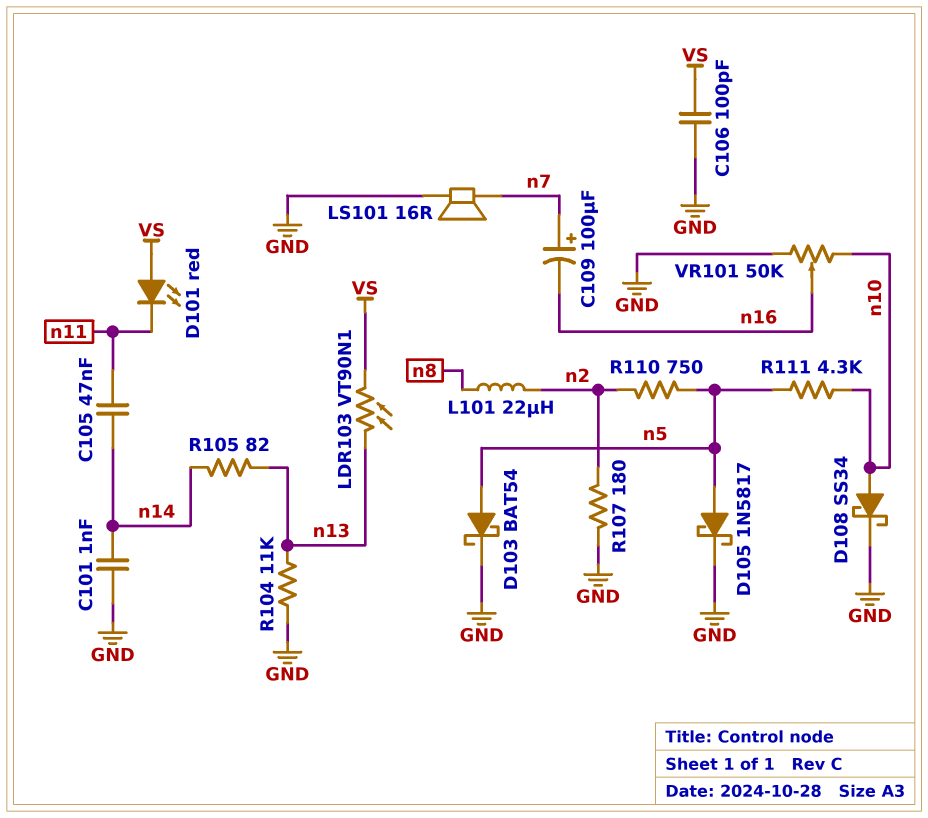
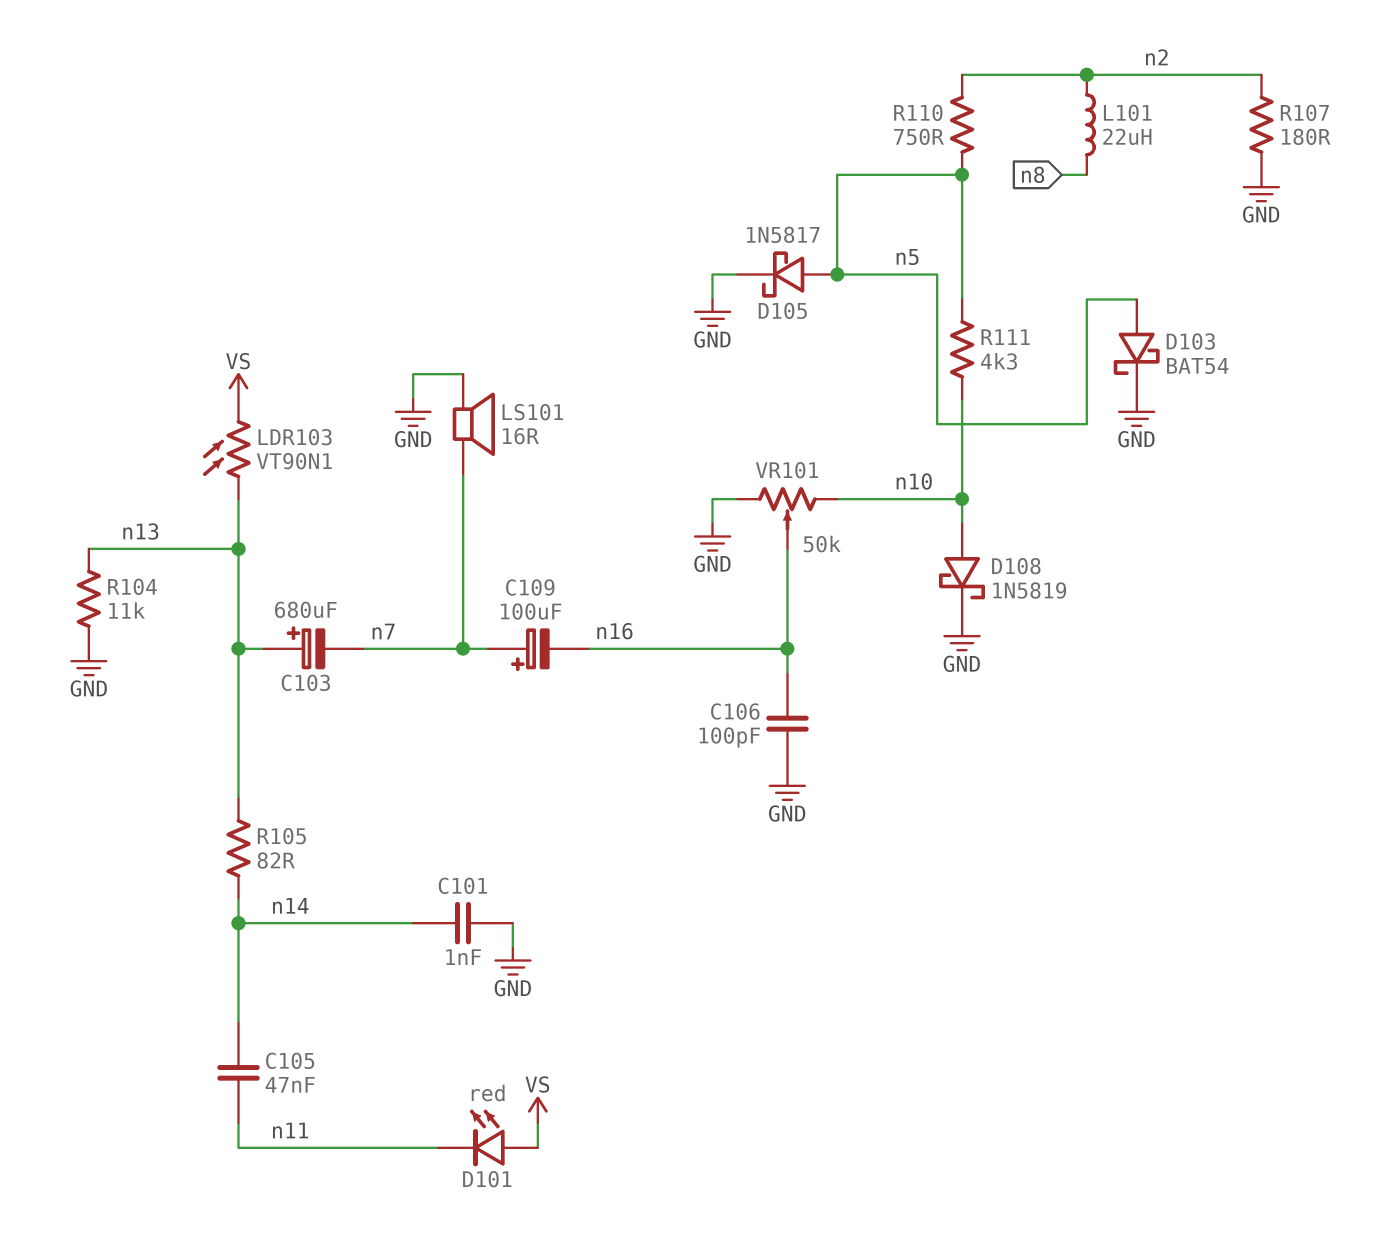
C103: none -> 680uF (plus n13, minus n7)
C106: 100pF (GND, VS) -> 100pF (GND, n16)
D108: schottky SS34 (A n10, K GND) -> schottky 1N5819 (A n10, K GND)

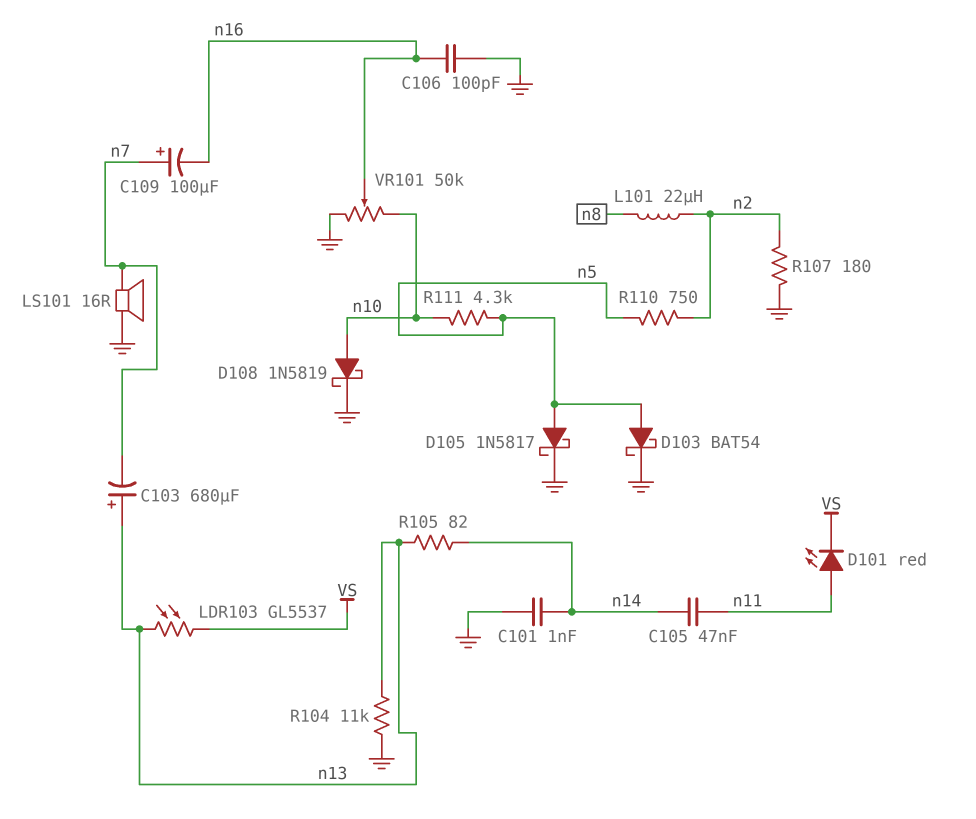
D101: LED red (A VS, K n11) -> LED red (A n11, K VS)
LDR103: VT90N1 (VS, n13) -> GL5537 (VS, n13)

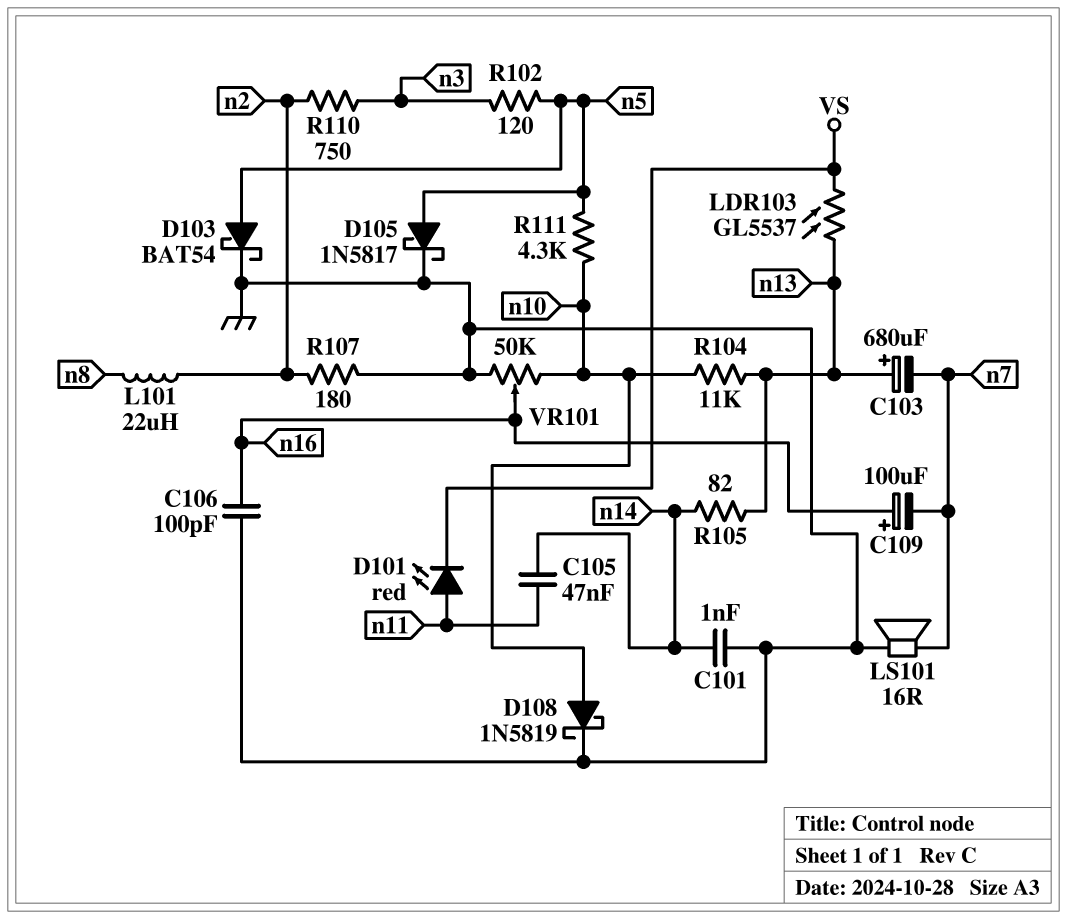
C109: 100uF (plus n7, minus n16) -> 100uF (plus n16, minus n7)
R102: none -> 120 (n3, n5)
R104: 11k (GND, n13) -> 11k (n10, n13)
R110: 750 (n2, n5) -> 750 (n2, n3)

